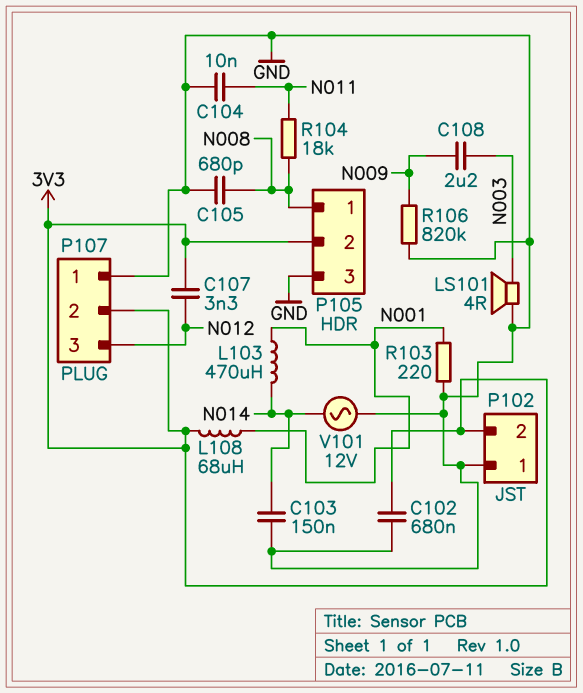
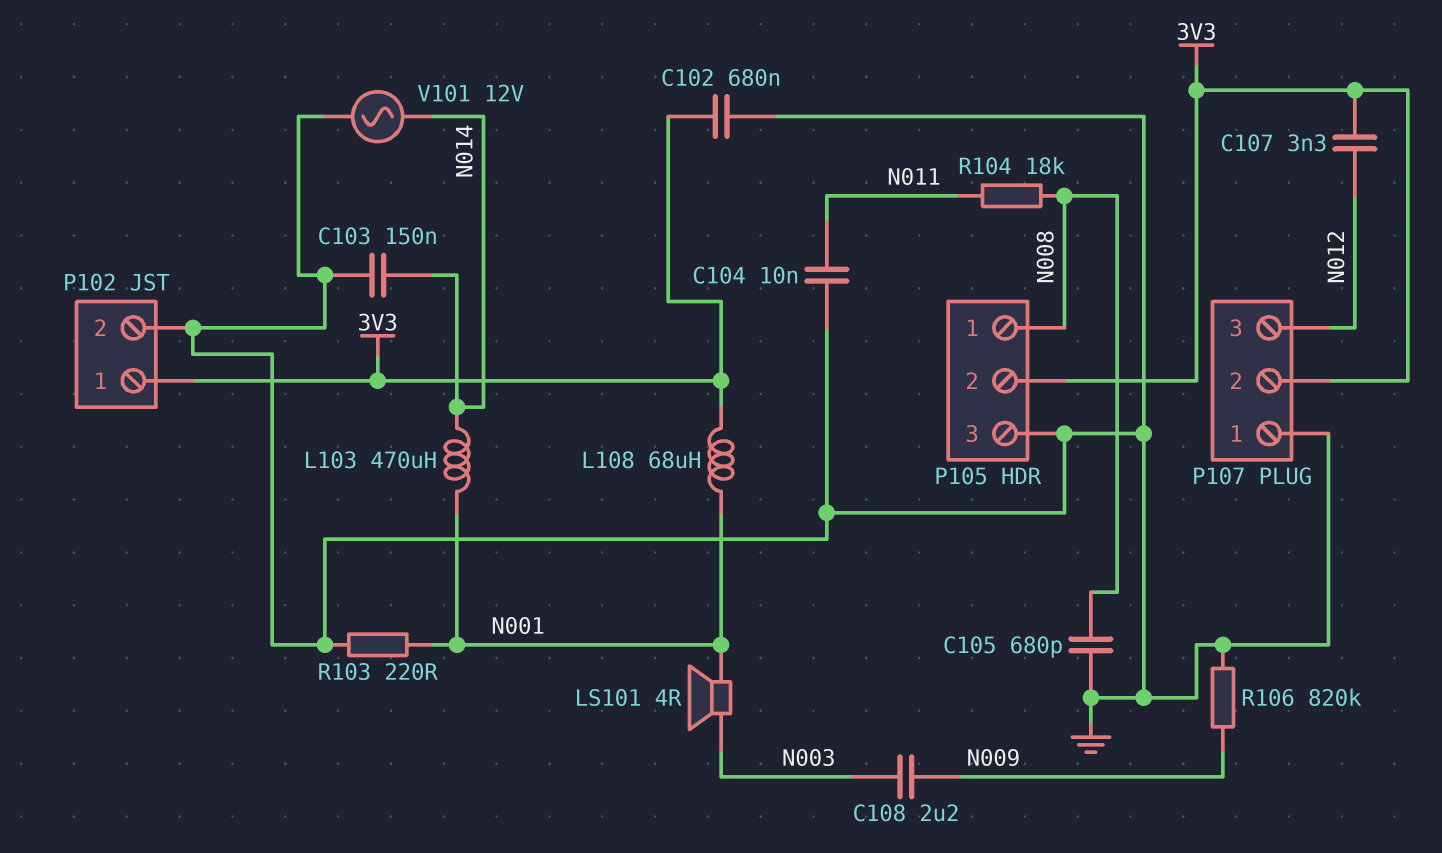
LS101: speaker 4R (GND, N003) -> speaker 4R (N001, N003)
P102 pin 1: GND -> 3V3
P102 pin 2: 3V3 -> GND

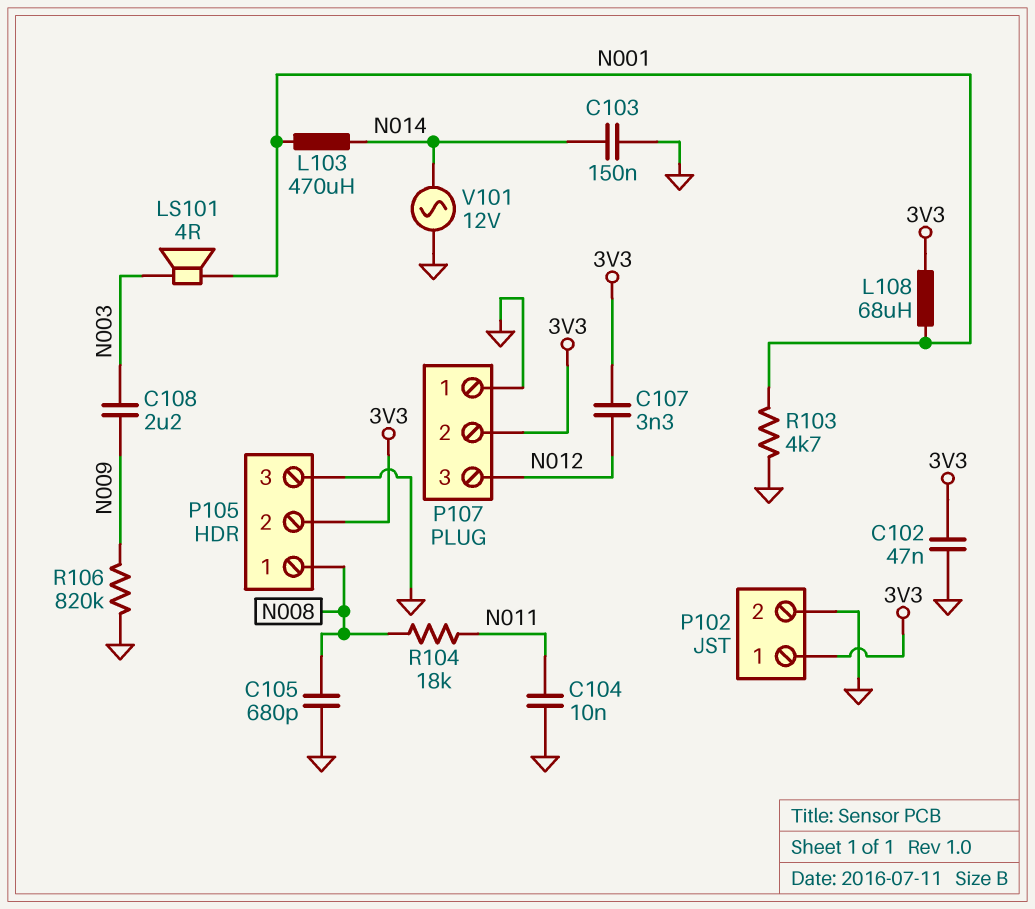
C102: 680nF (3V3, GND) -> 47nF (3V3, GND)
R103: 220 (GND, N001) -> 4.7k (GND, N001)

